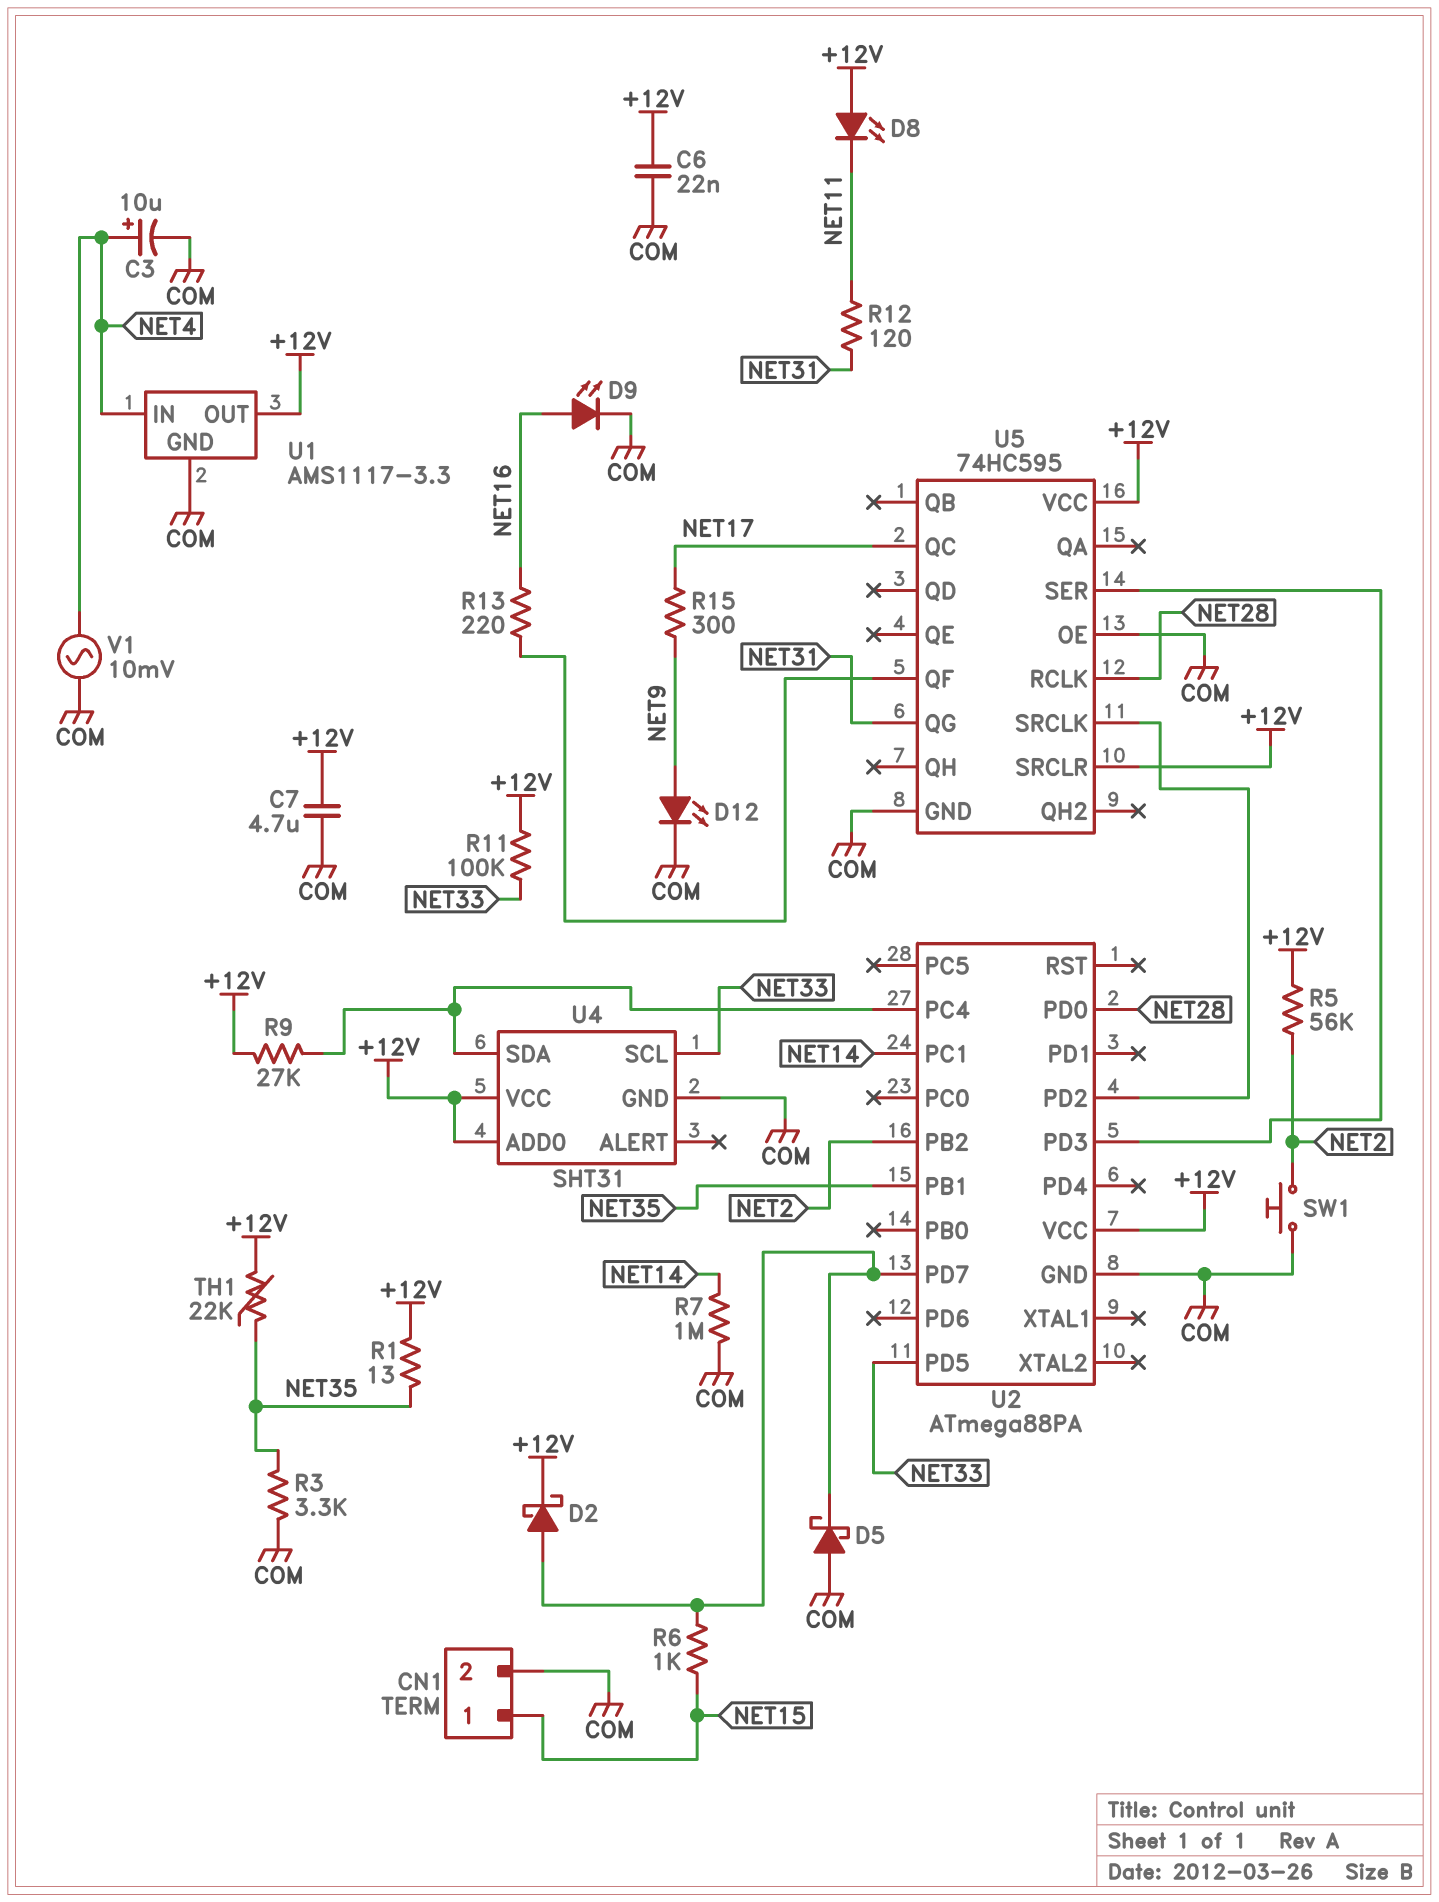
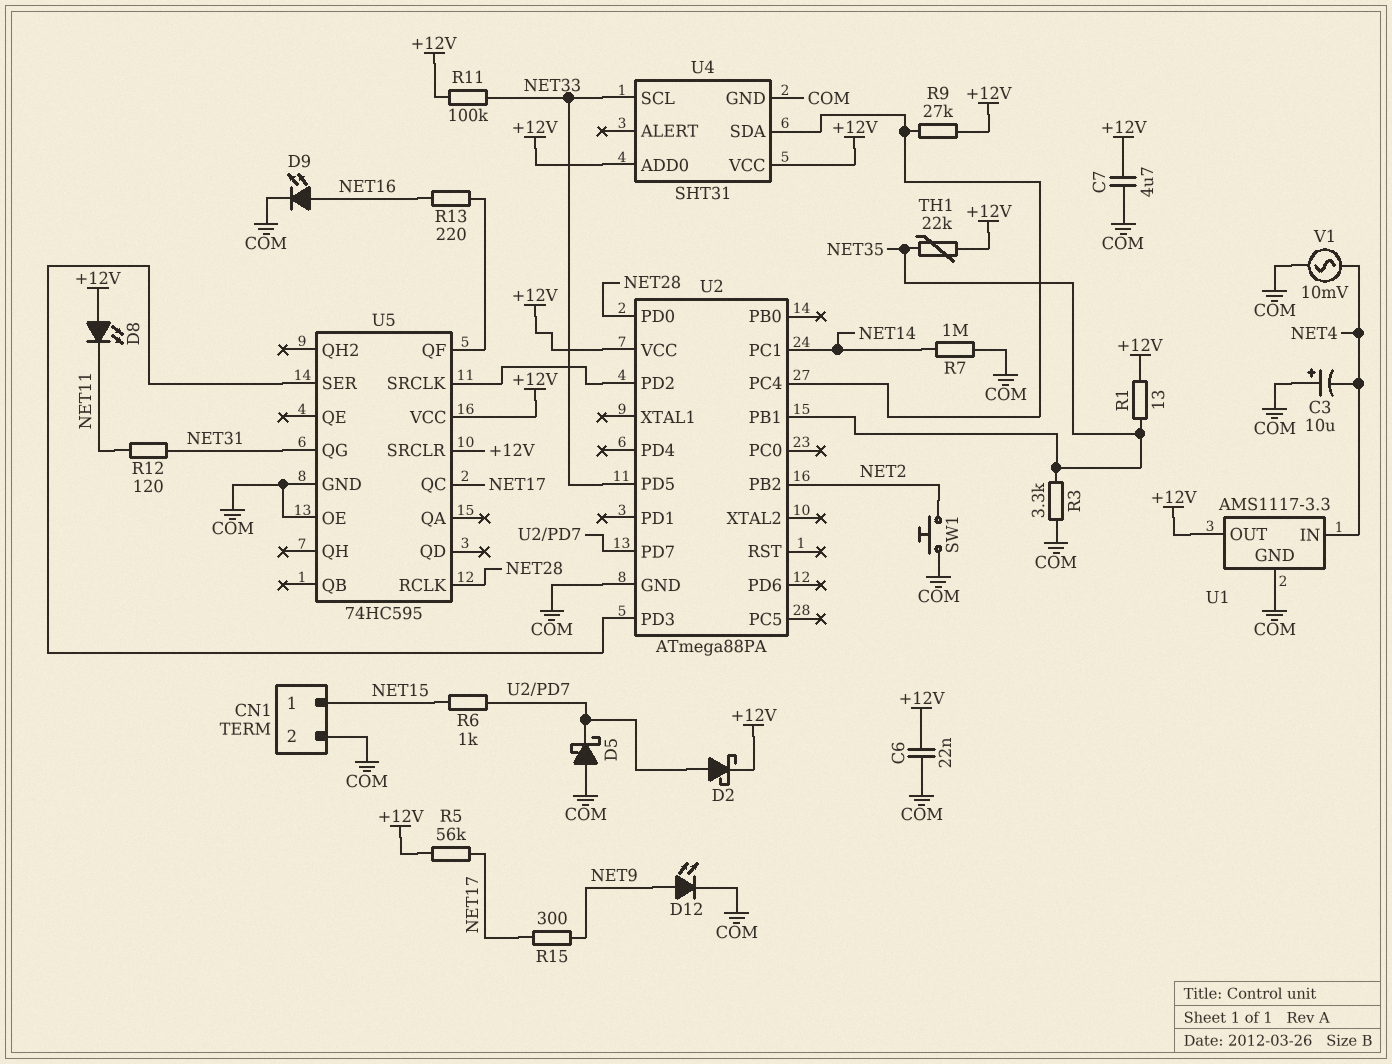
C3: 10uF (plus NET4, minus COM) -> 10uF (plus COM, minus NET4)
R5: 56k (+12V, NET2) -> 56k (+12V, NET17)

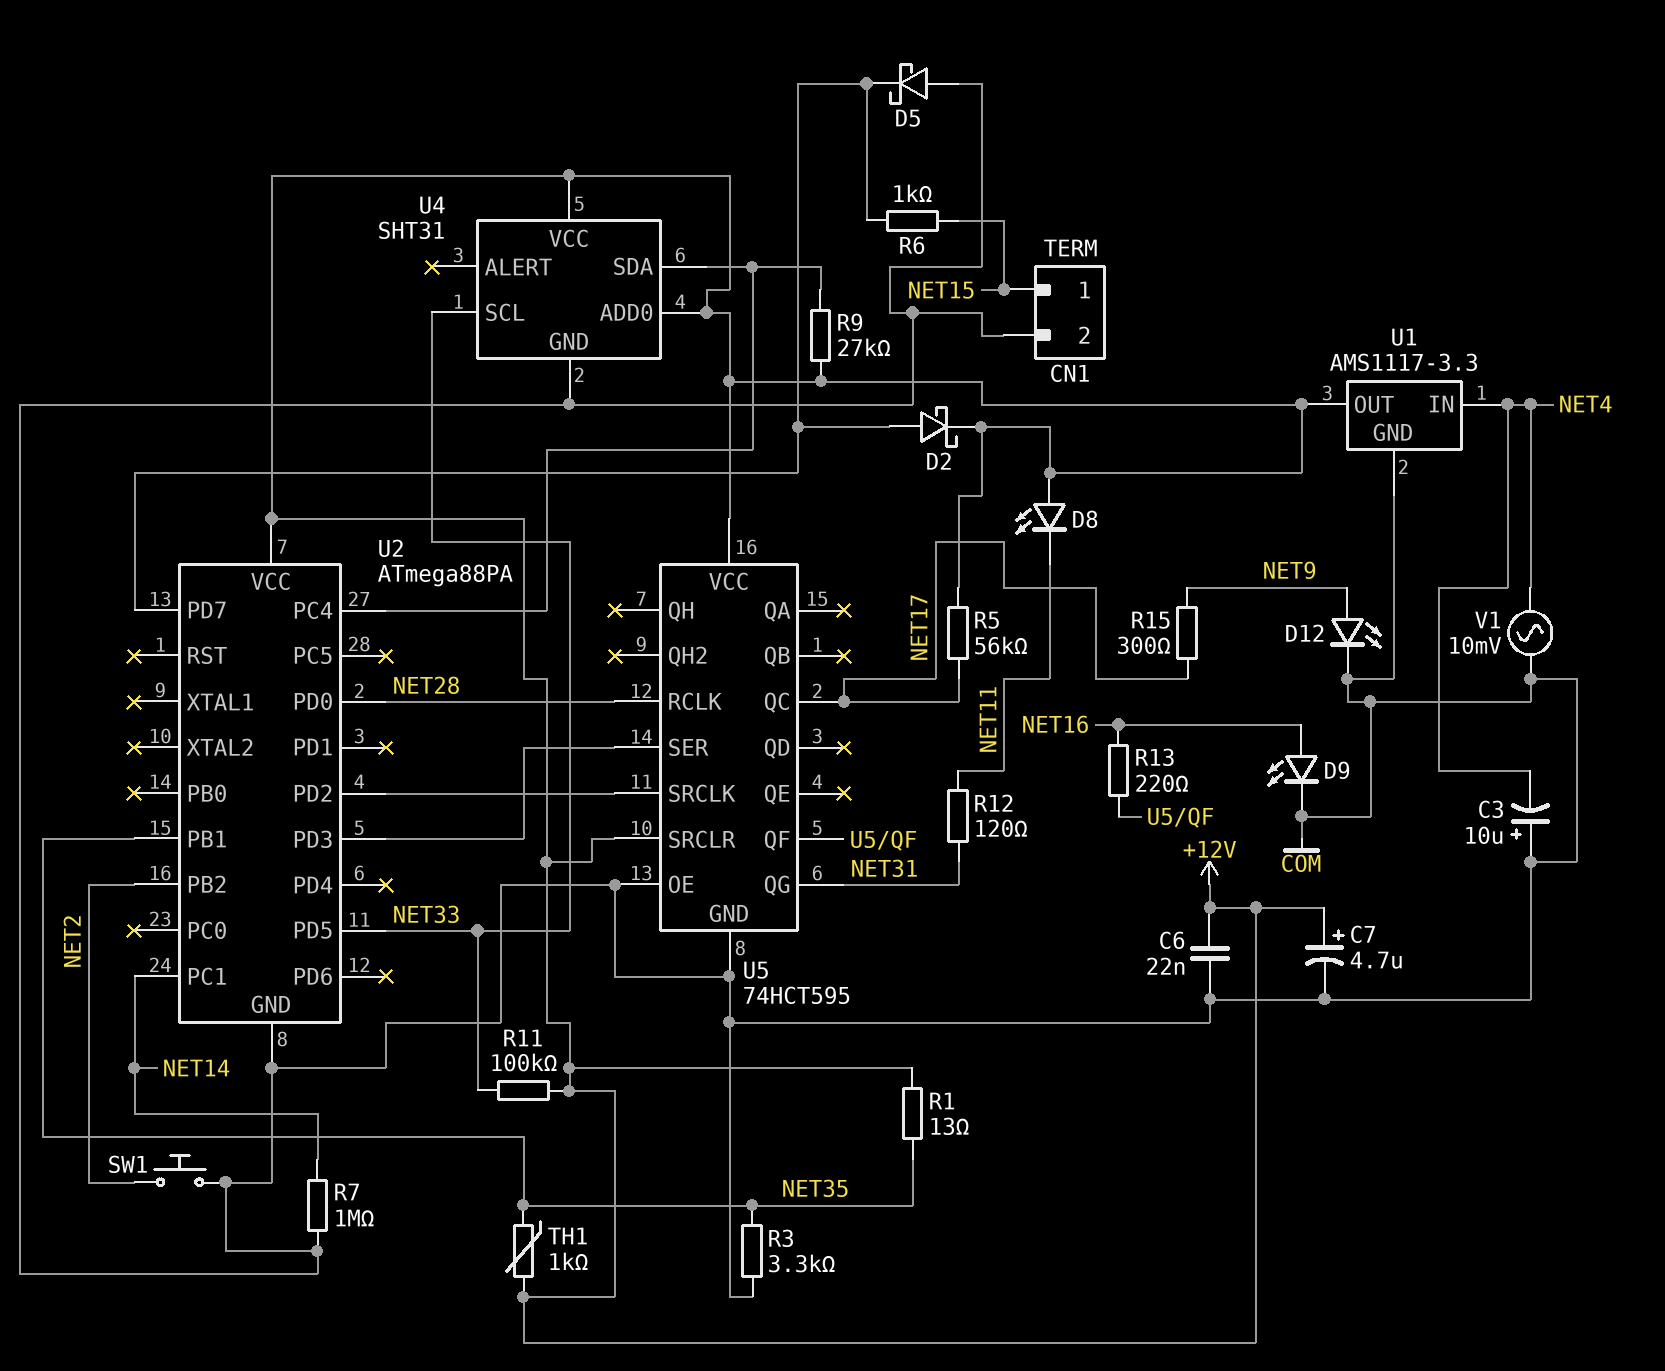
C7: 4.7uF (+12V, COM) -> 4.7uF (plus +12V, minus COM)
TH1: 22k (+12V, NET35) -> 1k (+12V, NET35)
U5: 74HC595 -> 74HCT595

